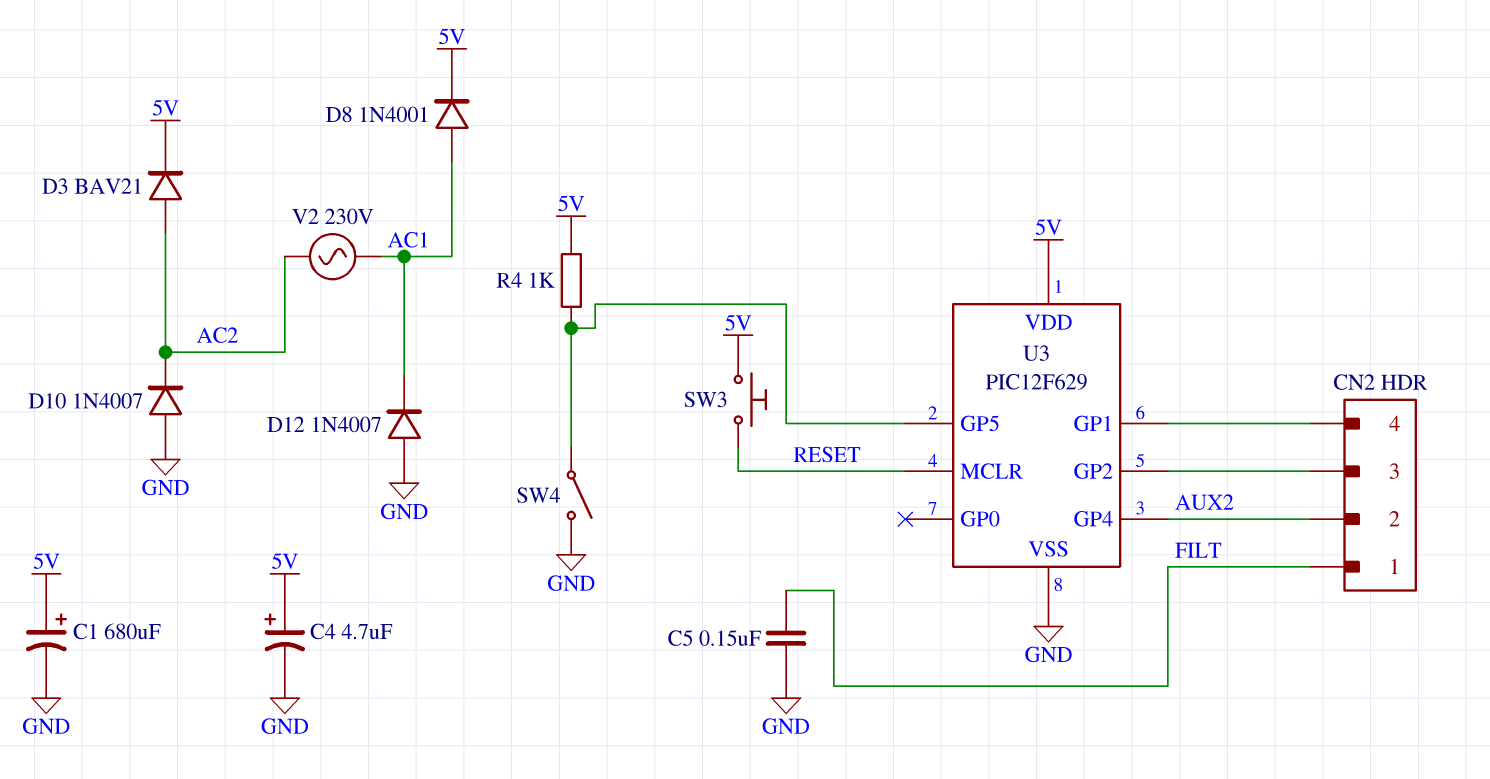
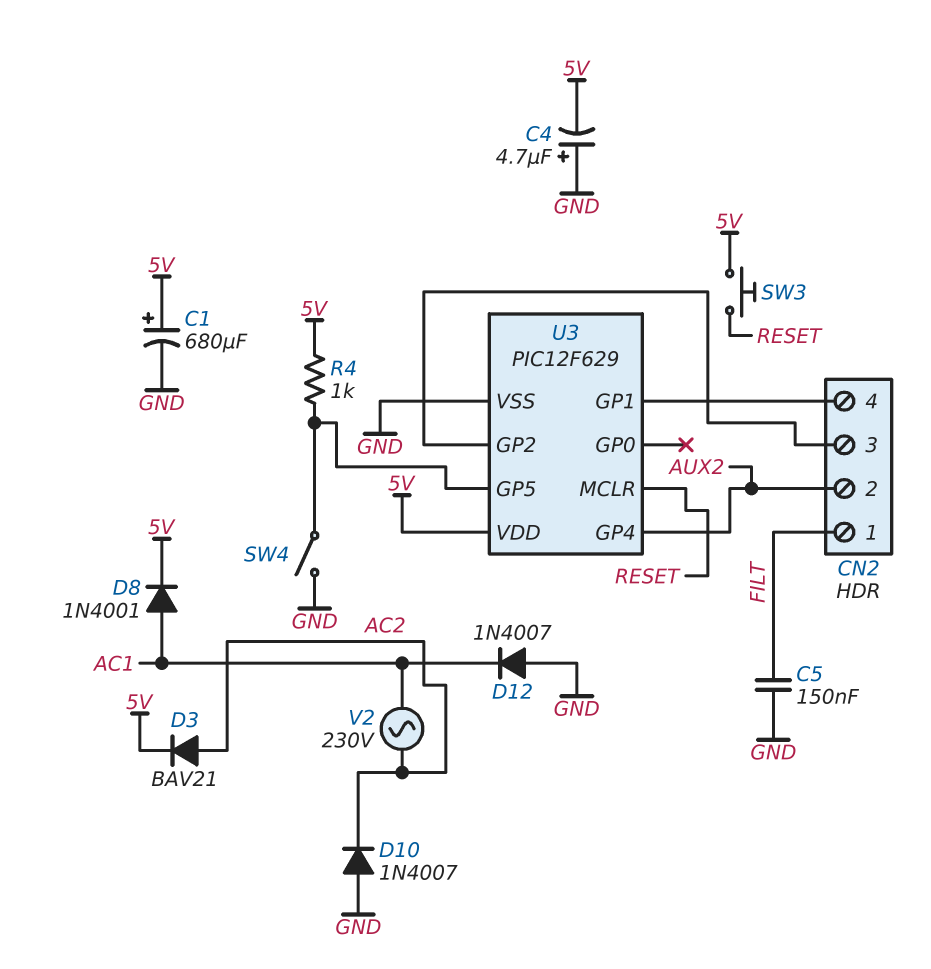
C4: 4.7uF (plus 5V, minus GND) -> 4.7uF (plus GND, minus 5V)

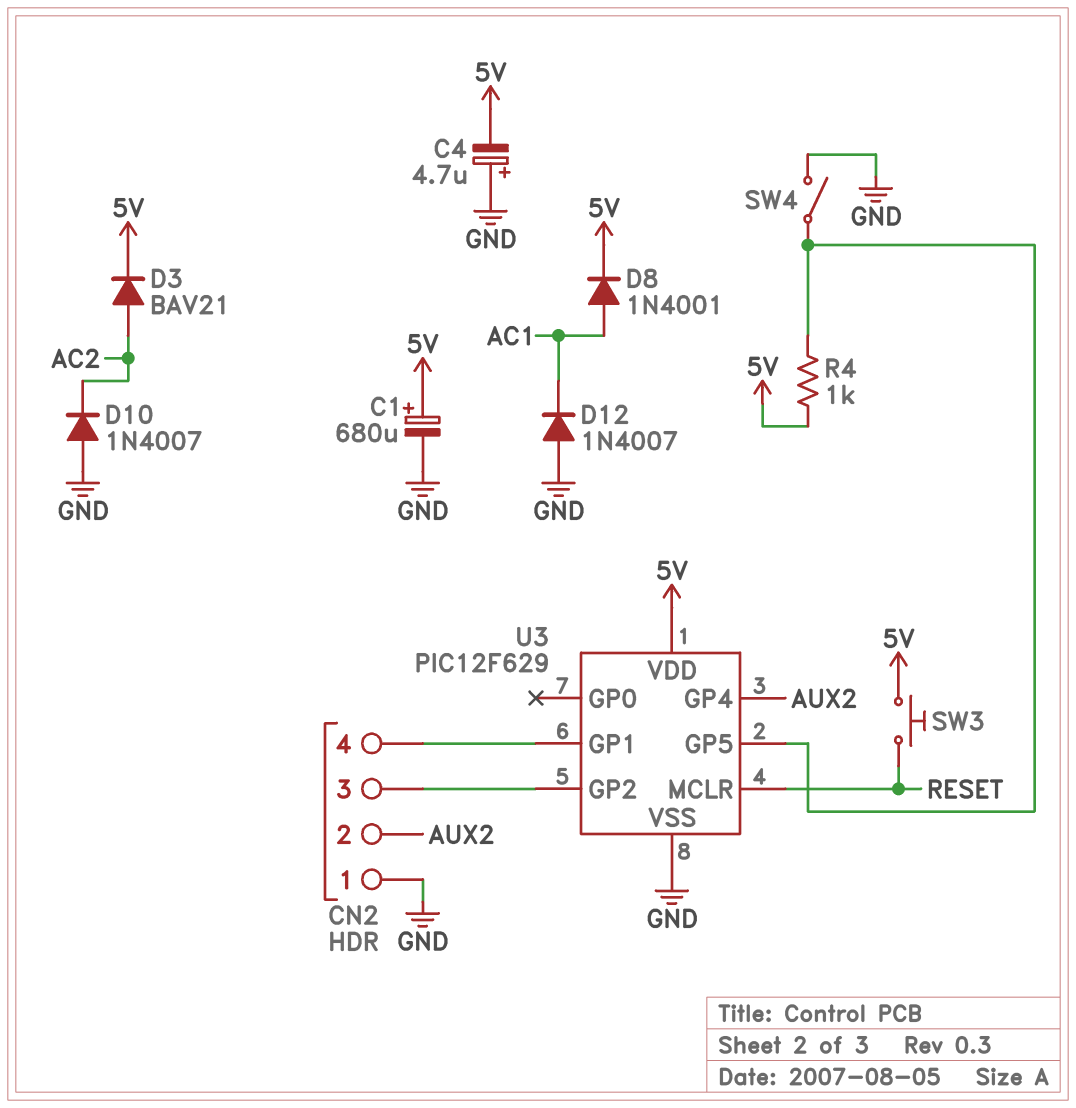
C5: 150nF (FILT, GND) -> none
CN2 pin 1: FILT -> GND
V2: AC 230V (AC1, AC2) -> none

